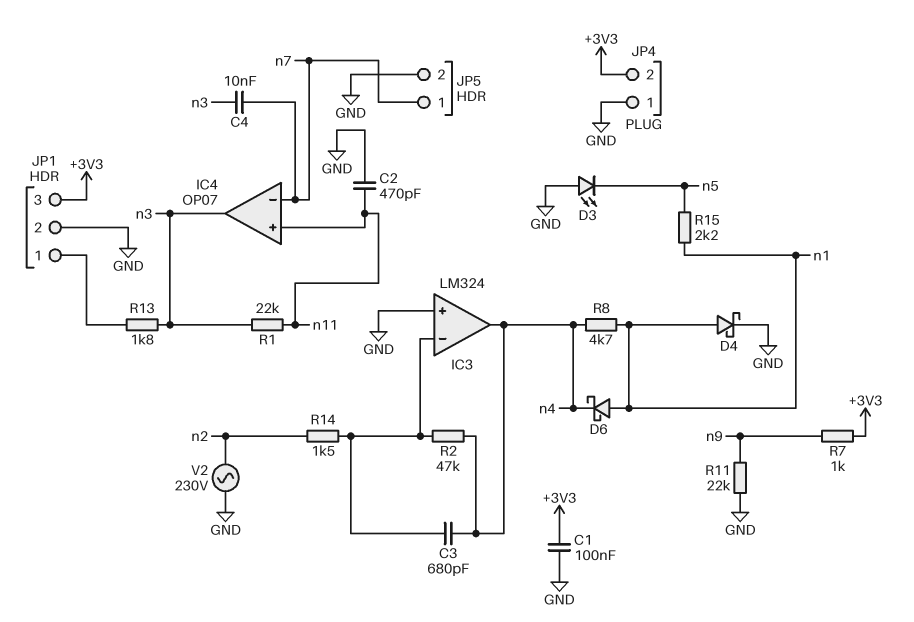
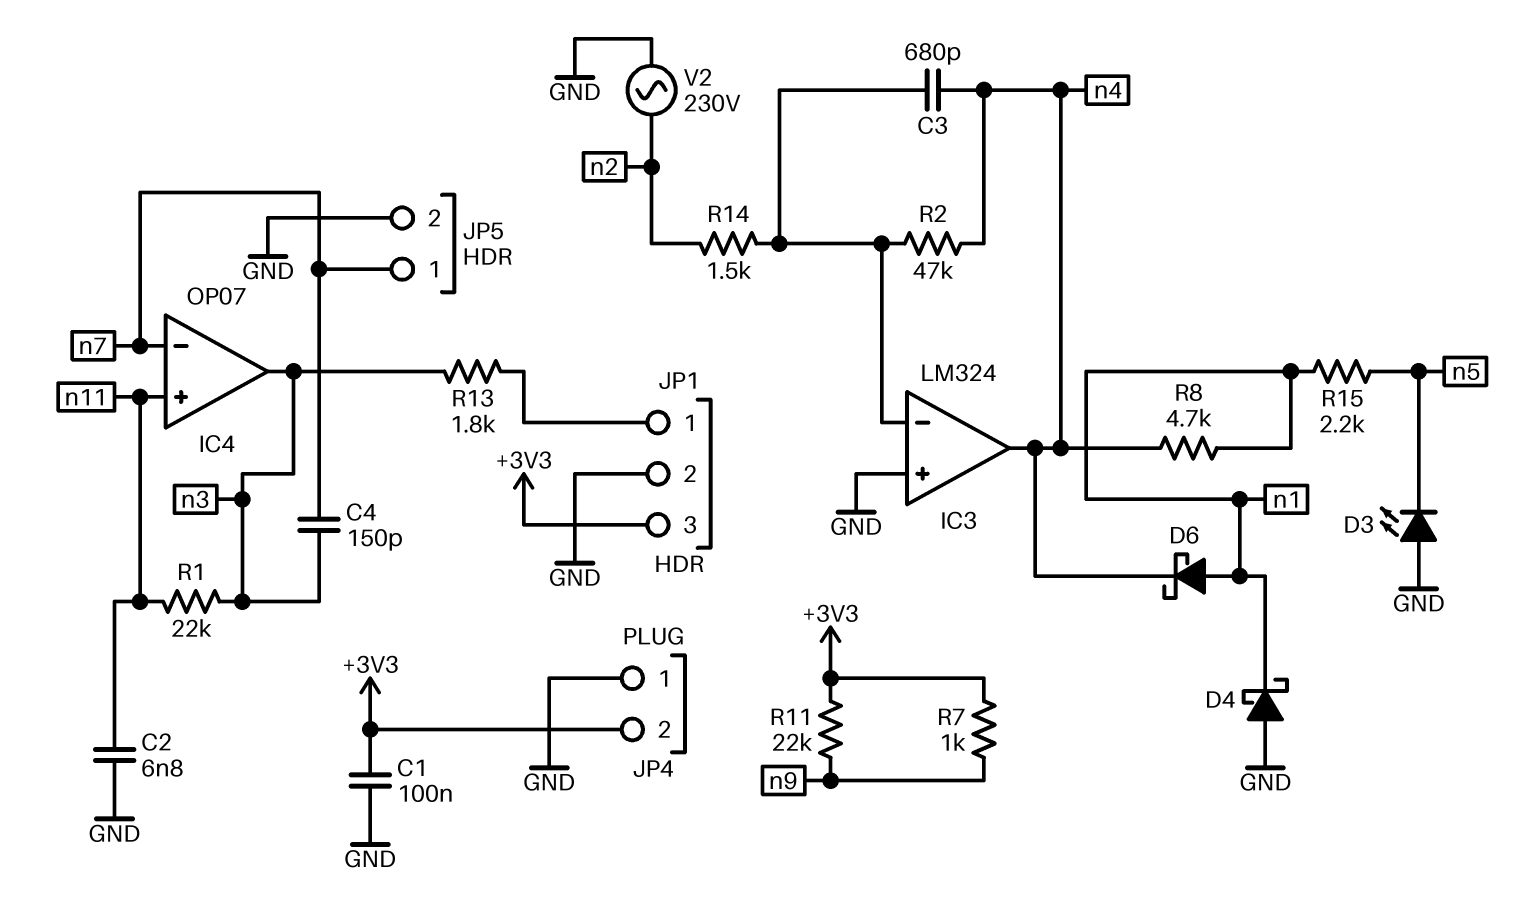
C2: 470pF (GND, n11) -> 6.8nF (GND, n11)
C4: 10nF (n3, n7) -> 150pF (n3, n7)
D4: schottky (A n1, K GND) -> schottky (A GND, K n1)
R11: 22k (GND, n9) -> 22k (+3V3, n9)

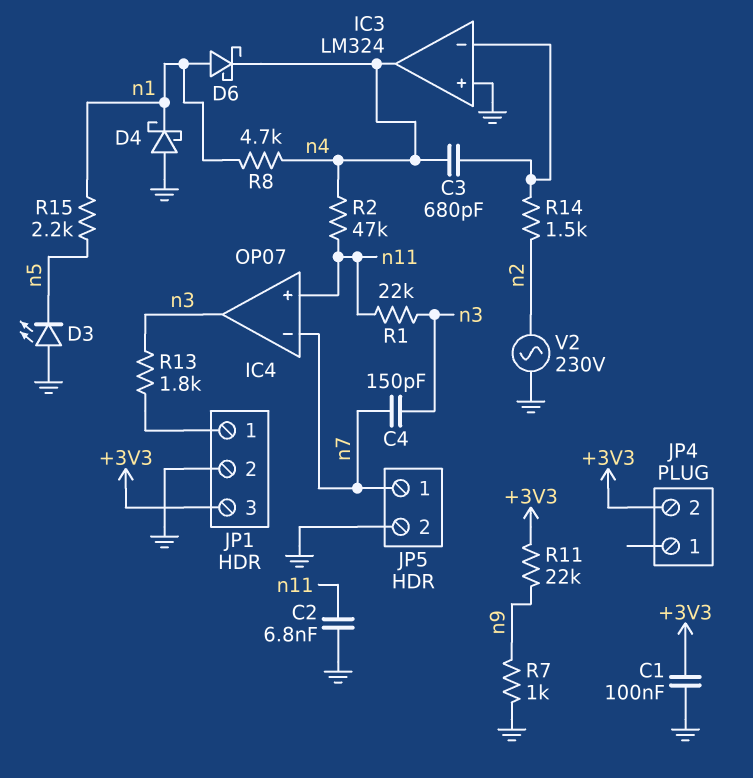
JP4 pin 1: GND -> none
R2: 47k (IC3/in-, n4) -> 47k (n4, n11)
R7: 1k (+3V3, n9) -> 1k (GND, n9)

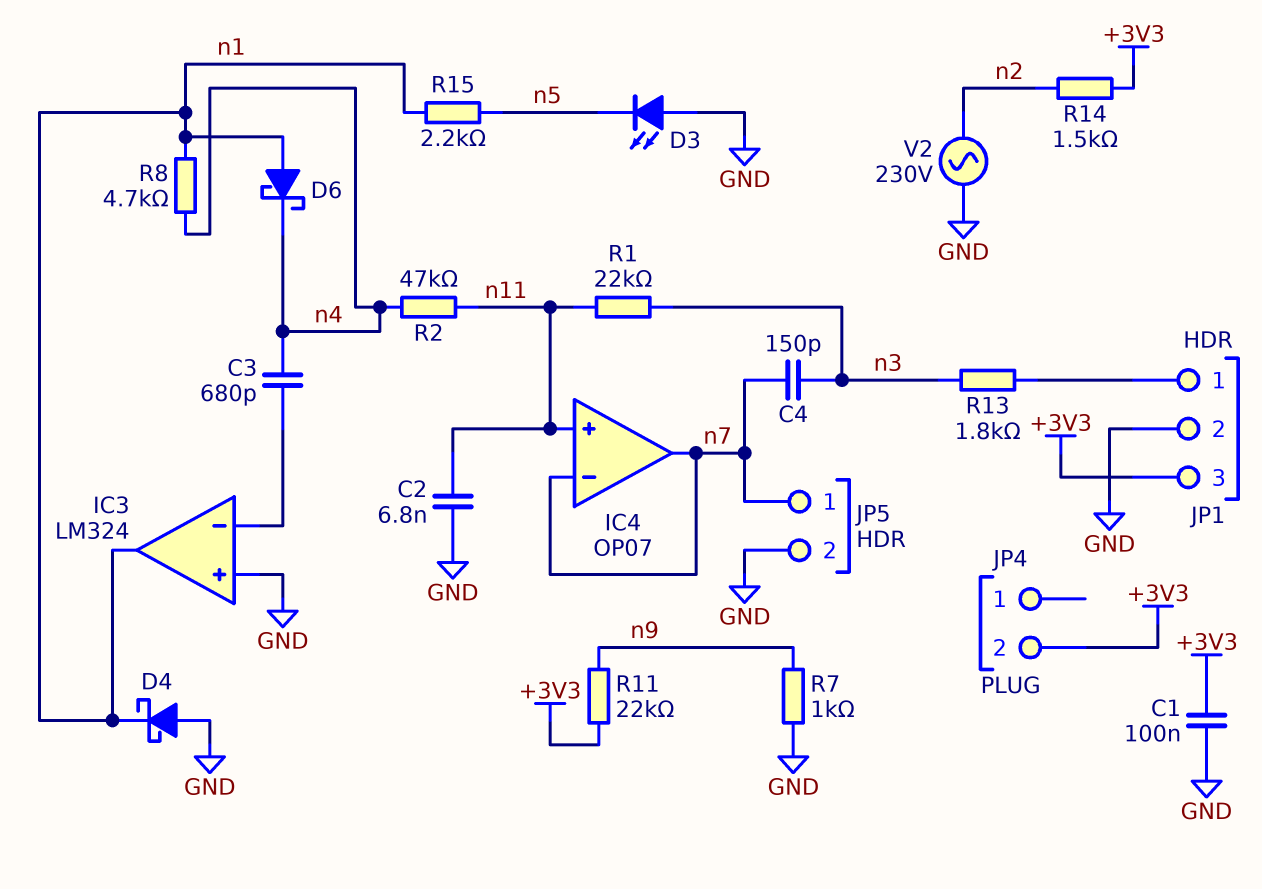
IC3 pin out: n4 -> n1
IC4 pin out: n3 -> n7
R14: 1.5k (IC3/in-, n2) -> 1.5k (+3V3, n2)

